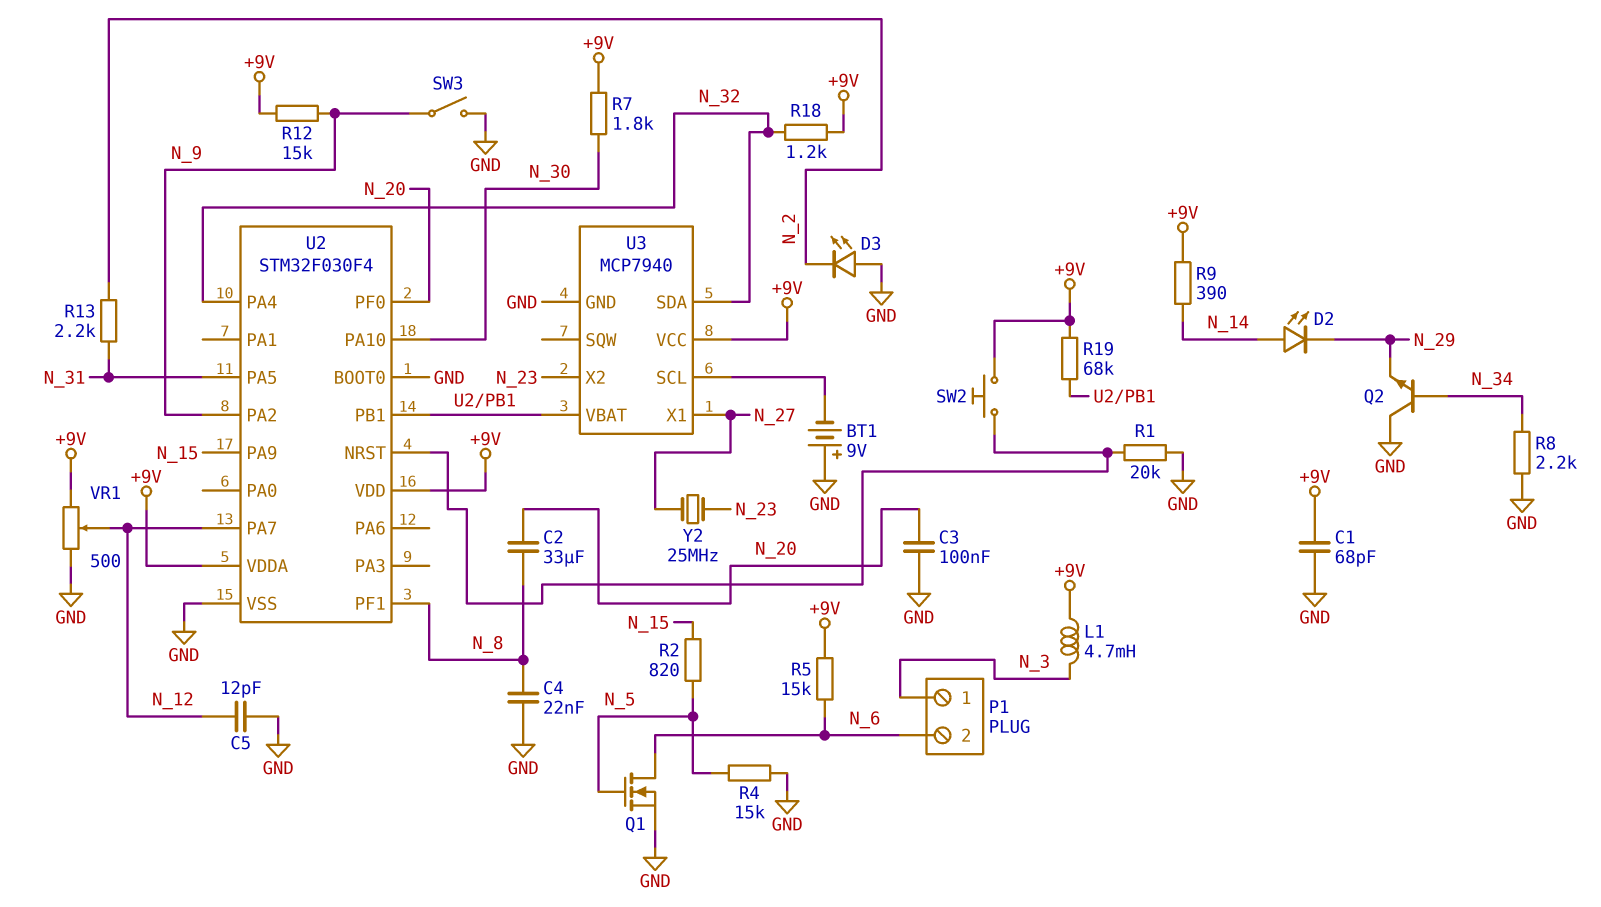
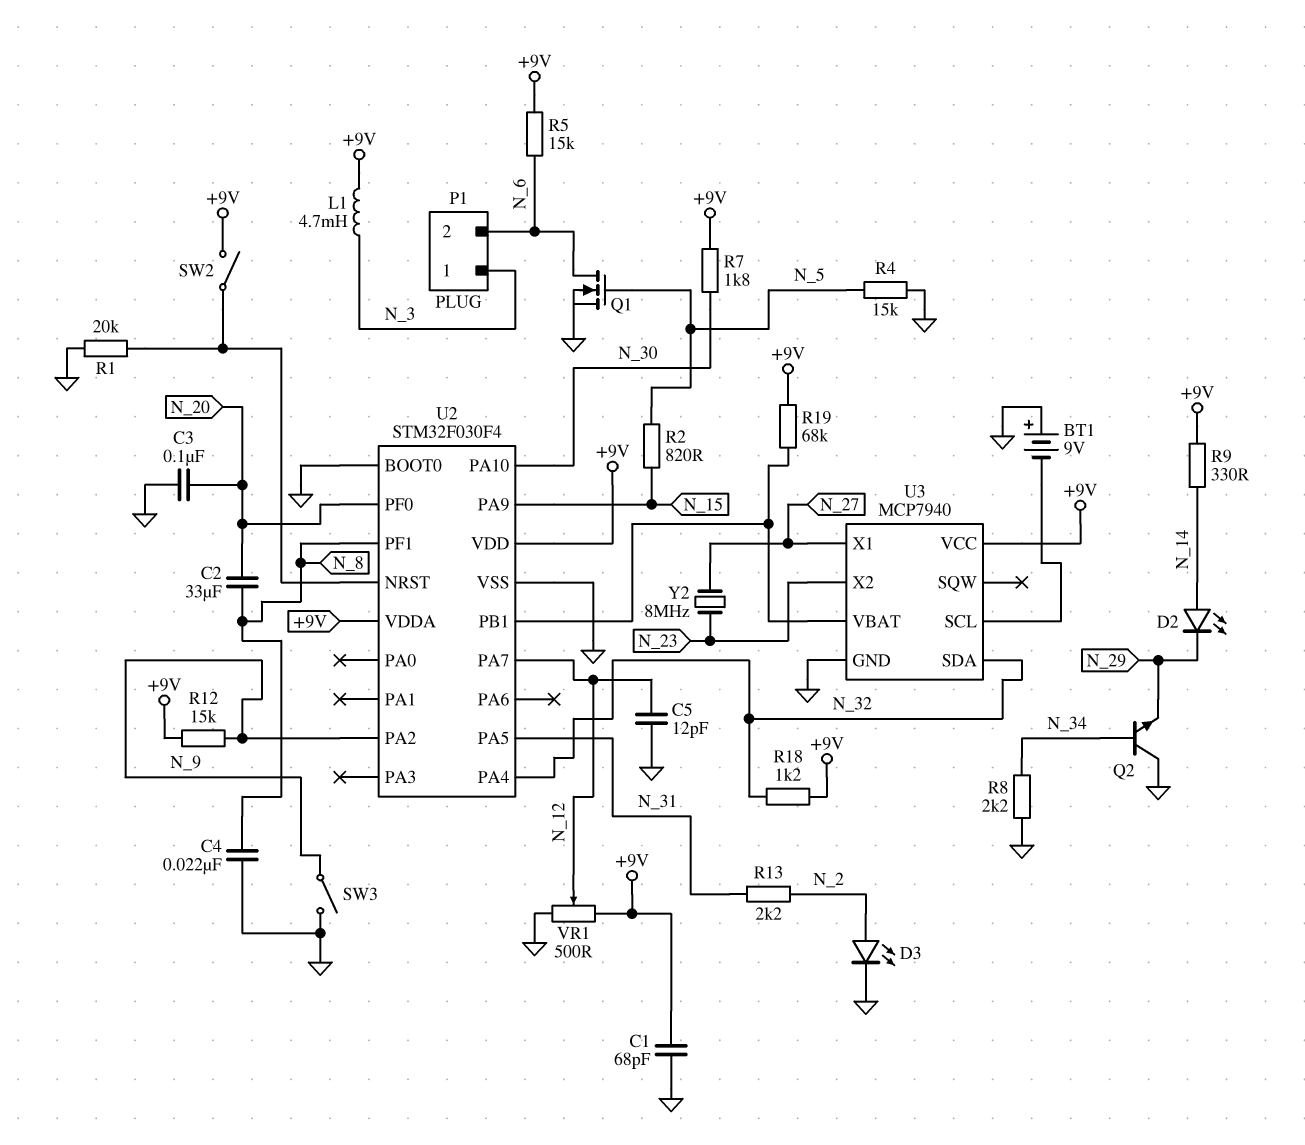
D3: LED (A GND, K N_2) -> LED (A N_2, K GND)
R9: 390 (+9V, N_14) -> 330 (+9V, N_14)
SW2: button (+9V, U2/NRST) -> switch (+9V, U2/NRST)
Y2: 25MHz (N_23, N_27) -> 8MHz (N_23, N_27)

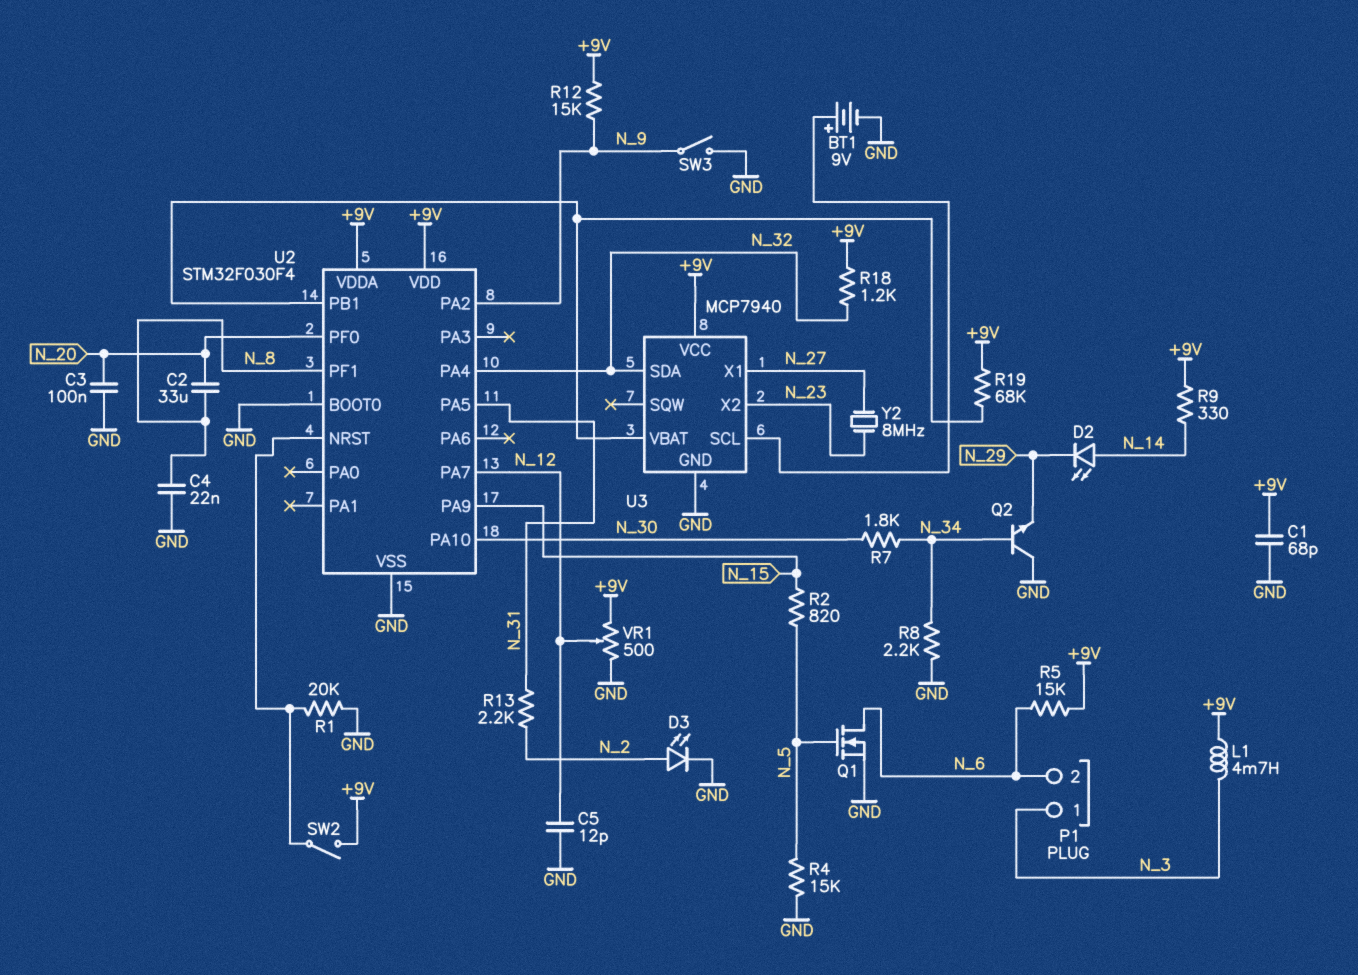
BT1: 9V (plus GND, minus U3/SCL) -> 9V (plus U3/SCL, minus GND)
R7: 1.8k (+9V, N_30) -> 1.8k (N_30, N_34)

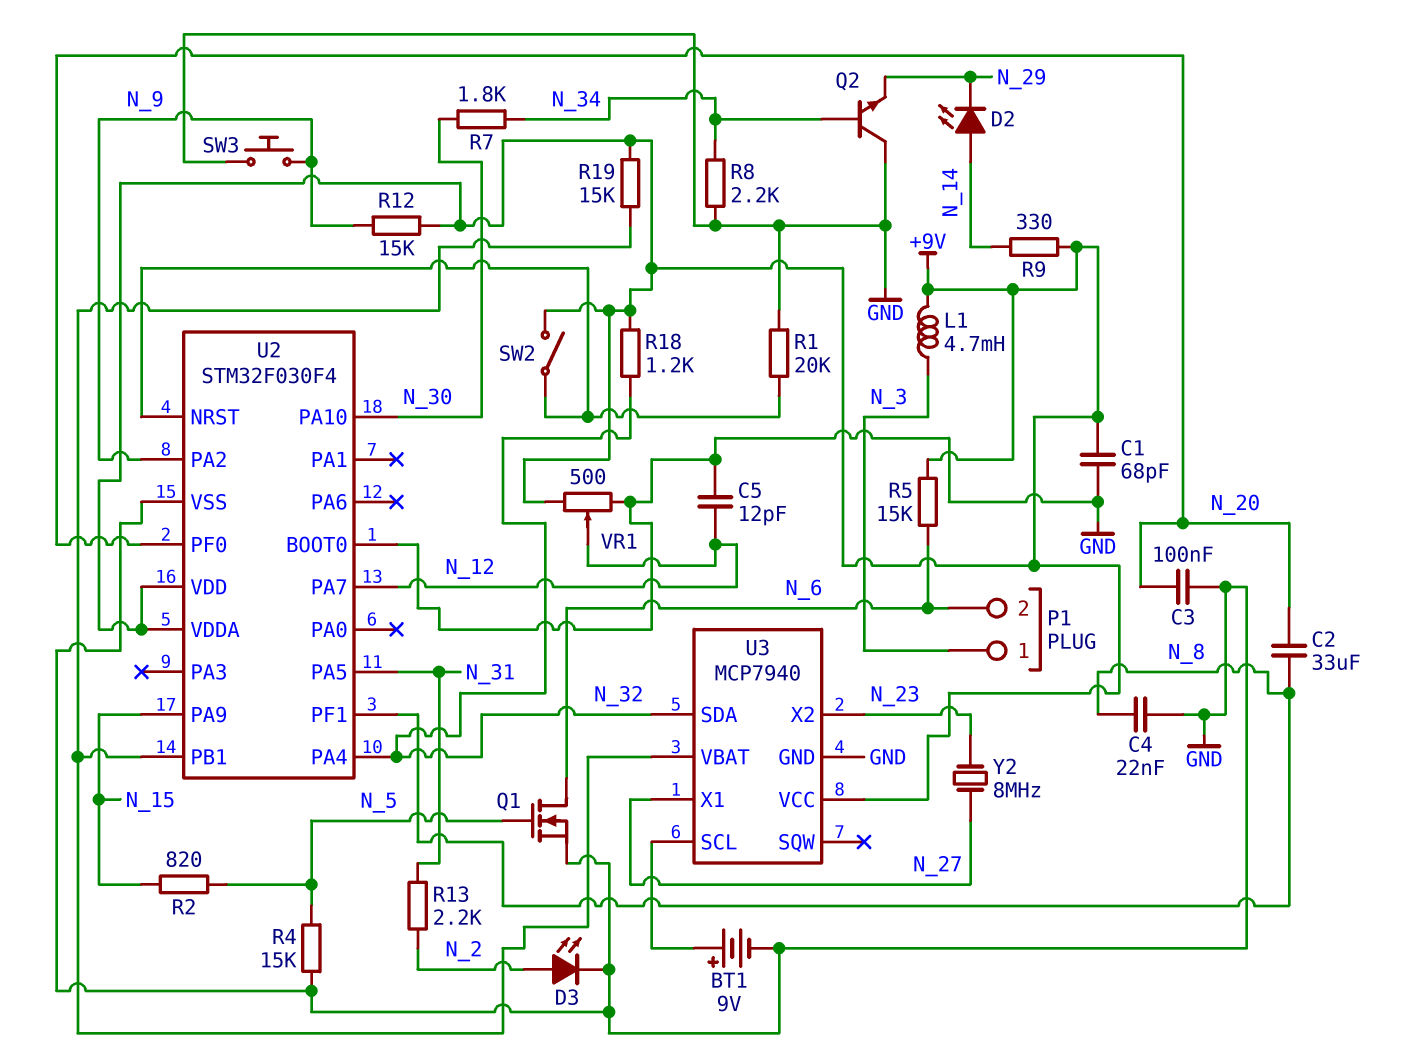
R19: 68k (+9V, U2/PB1) -> 15k (+9V, U2/PB1)
SW3: switch (GND, N_9) -> button (GND, N_9)

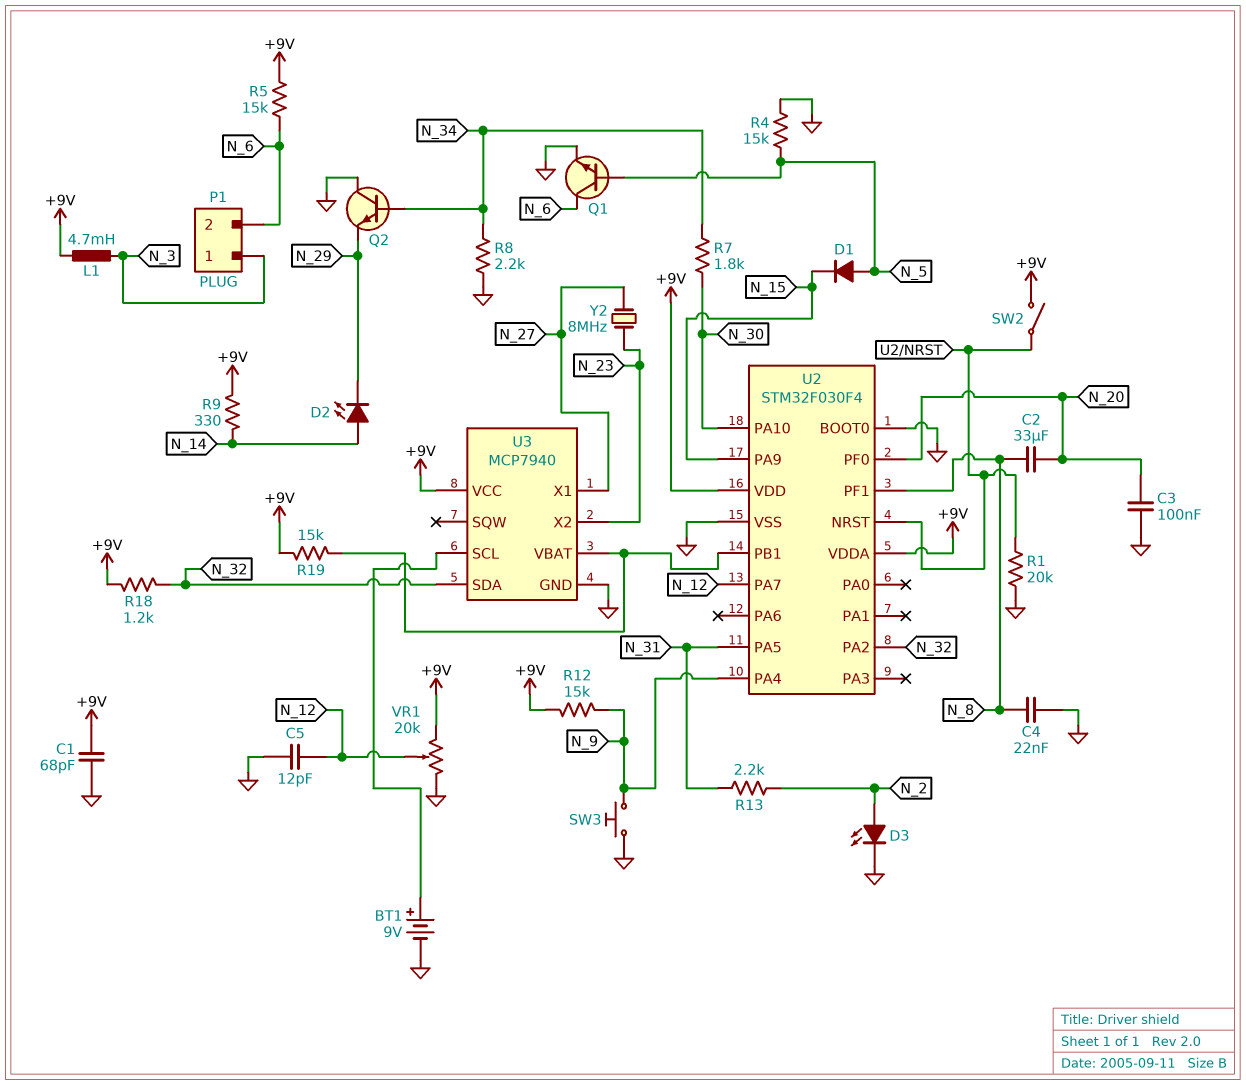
D1: none -> diode (A N_5, K N_15)
Q1: NMOS (G N_5, D N_6, S GND) -> NPN (B N_5, C N_6, E GND)
R2: 820 (N_5, N_15) -> none
U2 pin PA2: N_9 -> N_32
U2 pin PA4: N_32 -> N_9
VR1: 500 (+9V, GND, wiper N_12) -> 20k (+9V, GND, wiper N_12)

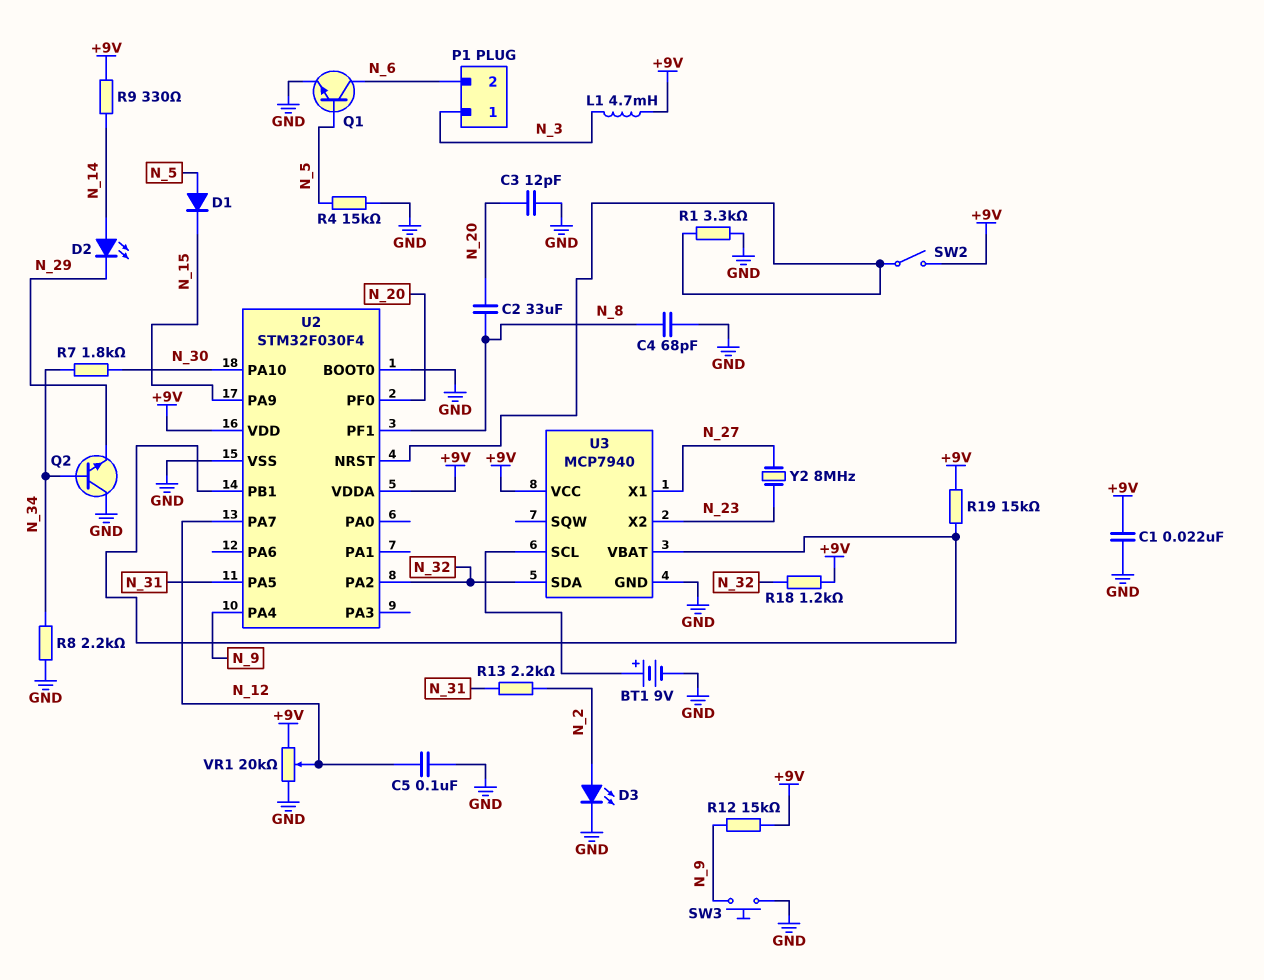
C1: 68pF (+9V, GND) -> 22nF (+9V, GND)
C3: 100nF (GND, N_20) -> 12pF (GND, N_20)
C4: 22nF (GND, N_8) -> 68pF (GND, N_8)
C5: 12pF (GND, N_12) -> 100nF (GND, N_12)
R1: 20k (GND, U2/NRST) -> 3.3k (GND, U2/NRST)
R5: 15k (+9V, N_6) -> none

